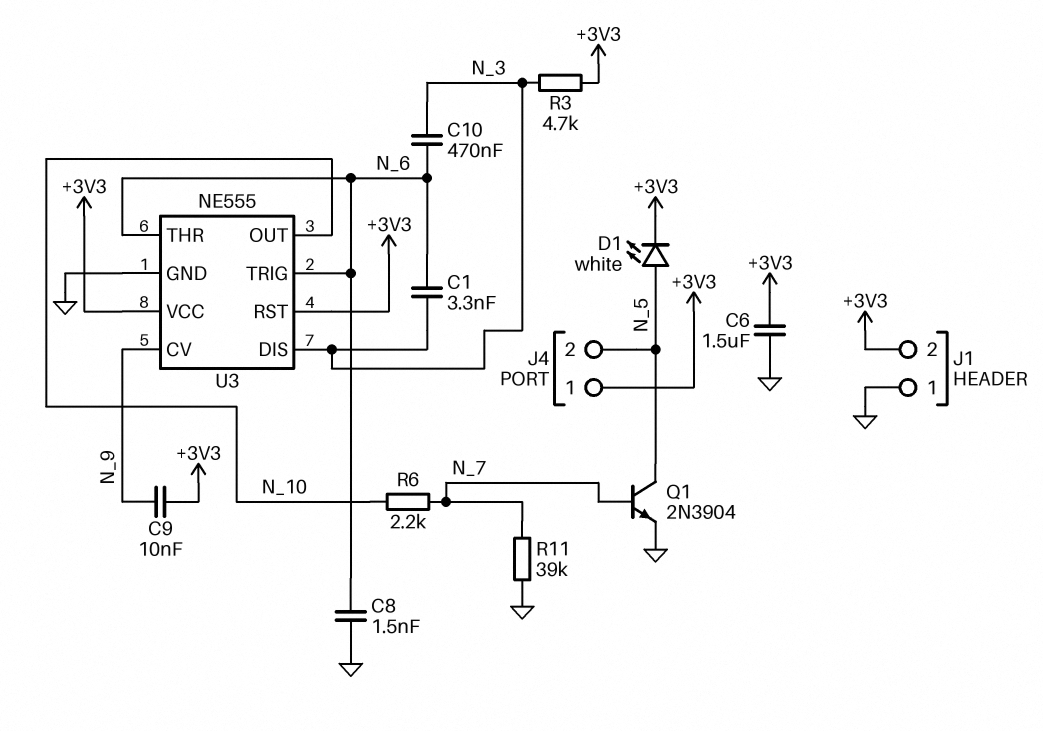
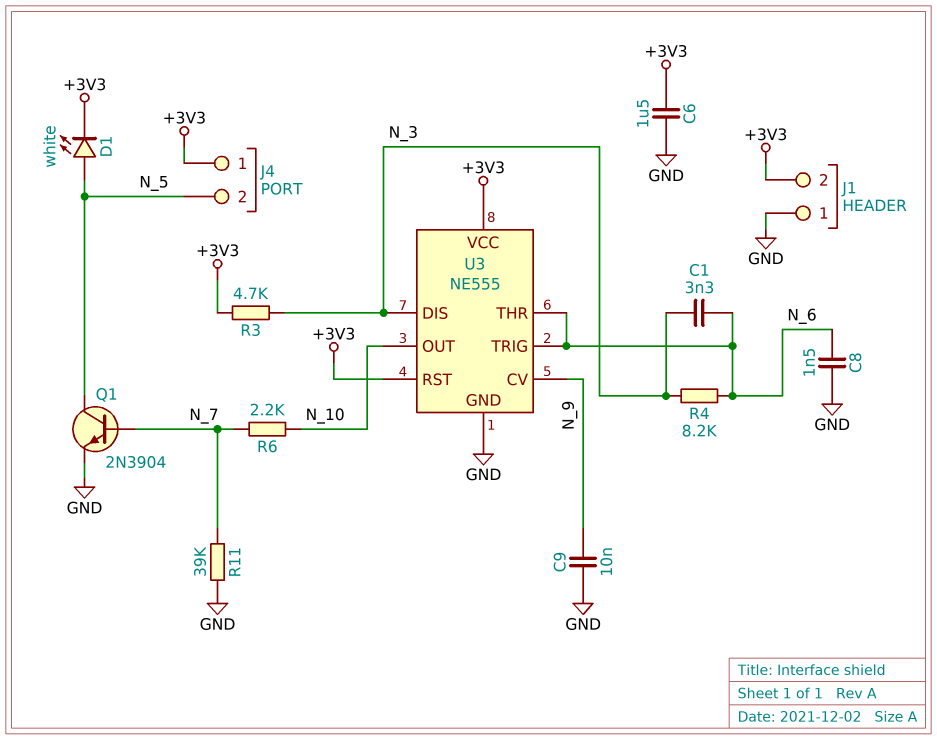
C9: 10nF (+3V3, N_9) -> 10nF (GND, N_9)
C10: 470nF (N_3, N_6) -> none
R4: none -> 8.2k (N_3, N_6)

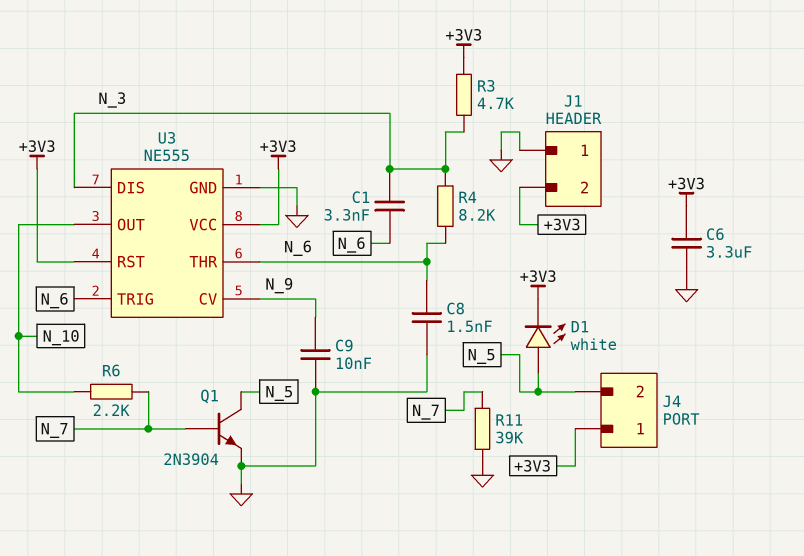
C6: 1.5uF (+3V3, GND) -> 3.3uF (+3V3, GND)

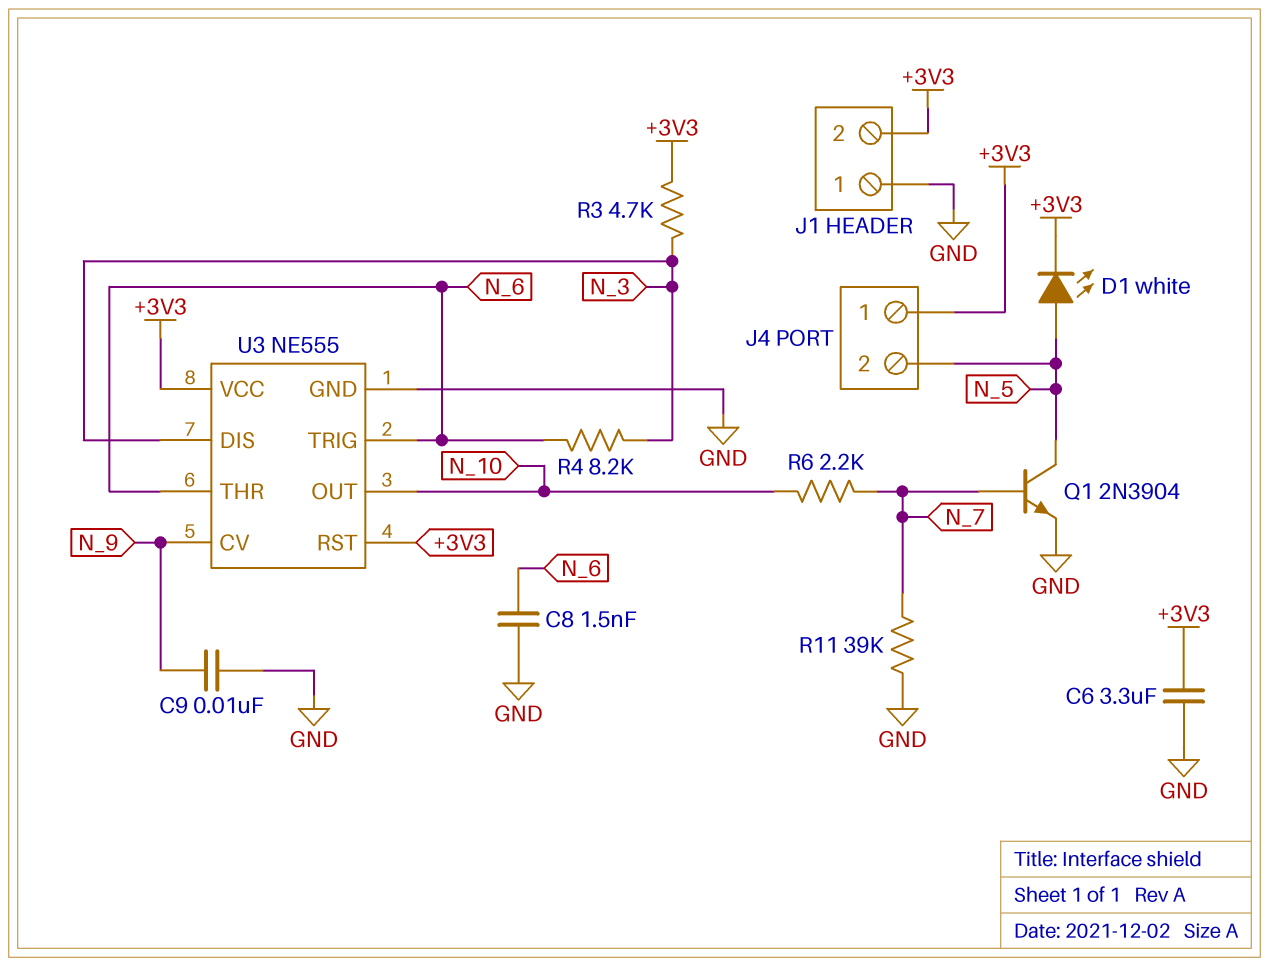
C1: 3.3nF (N_3, N_6) -> none

